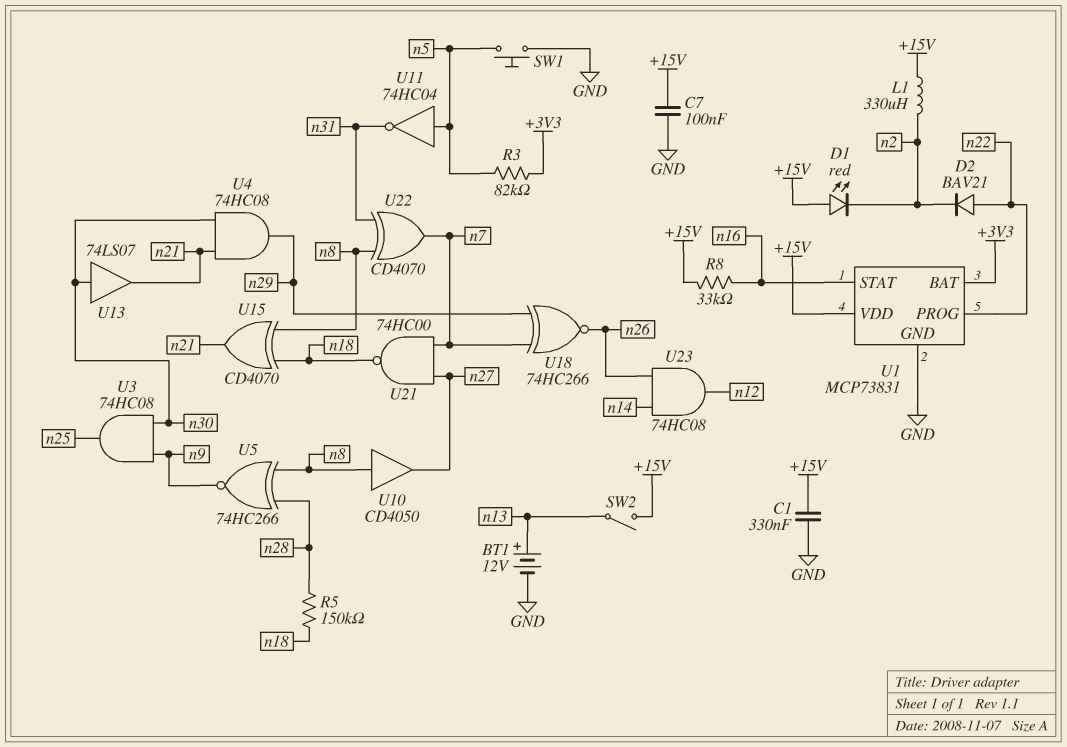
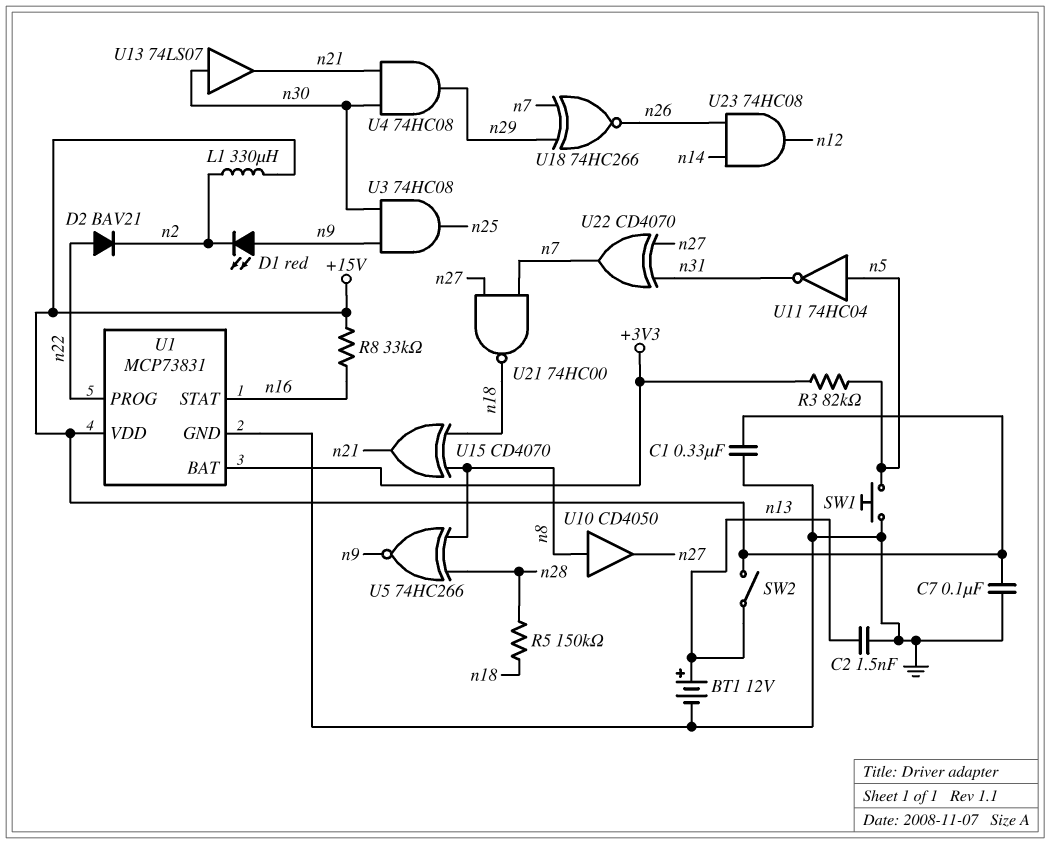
C2: none -> 1.5nF (GND, n13)
D1: LED red (A +15V, K n2) -> LED red (A n9, K n2)
U22: XOR CD4070 (in n8, in n31, out n7) -> XOR CD4070 (in n27, in n31, out n7)

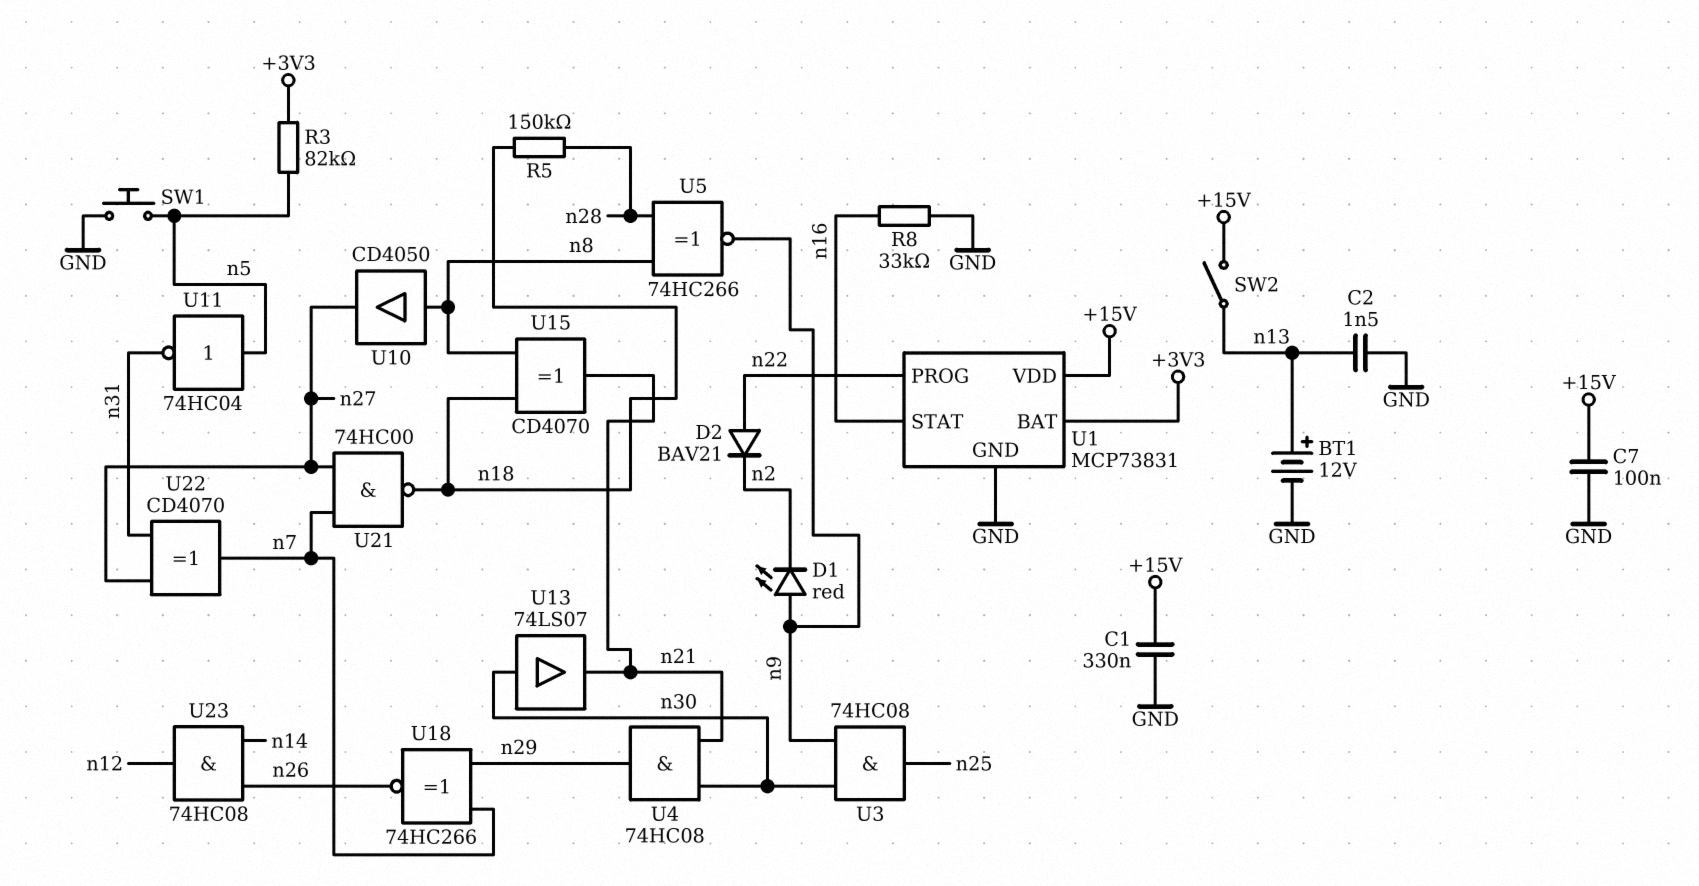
L1: 330uH (+15V, n2) -> none
R8: 33k (+15V, n16) -> 33k (GND, n16)

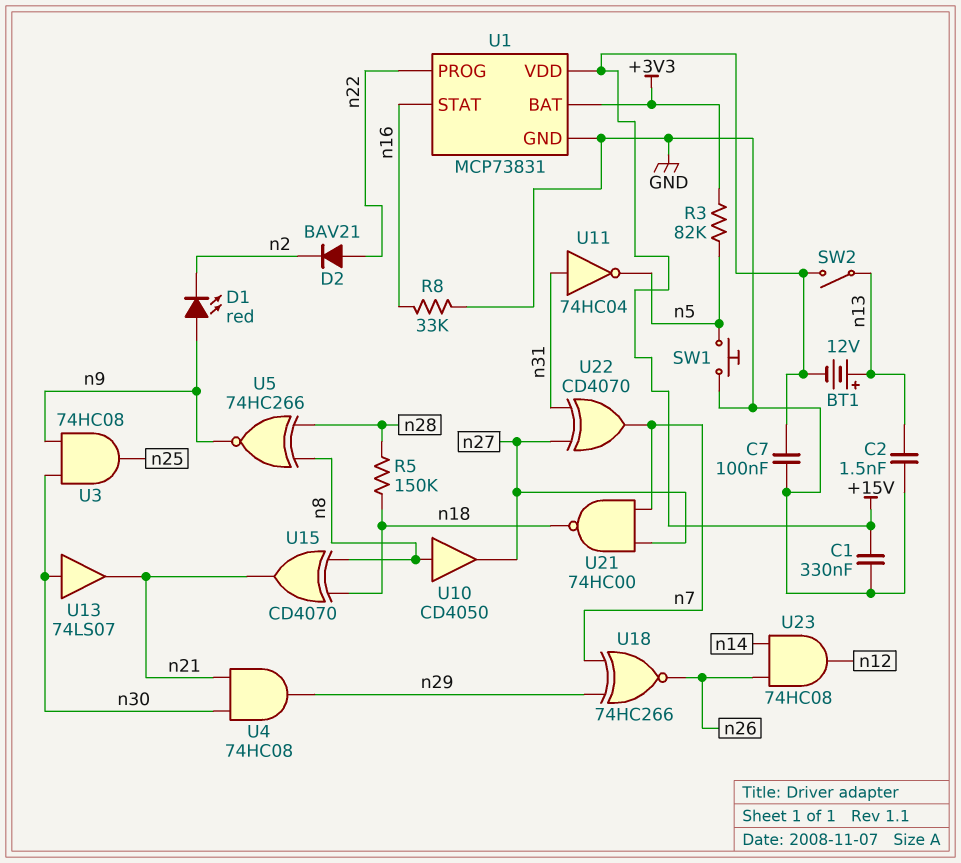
BT1: 12V (plus n13, minus GND) -> 12V (plus n13, minus +15V)
U11: NOT 74HC04 (in n5, out n31) -> NOT 74HC04 (in n31, out n5)

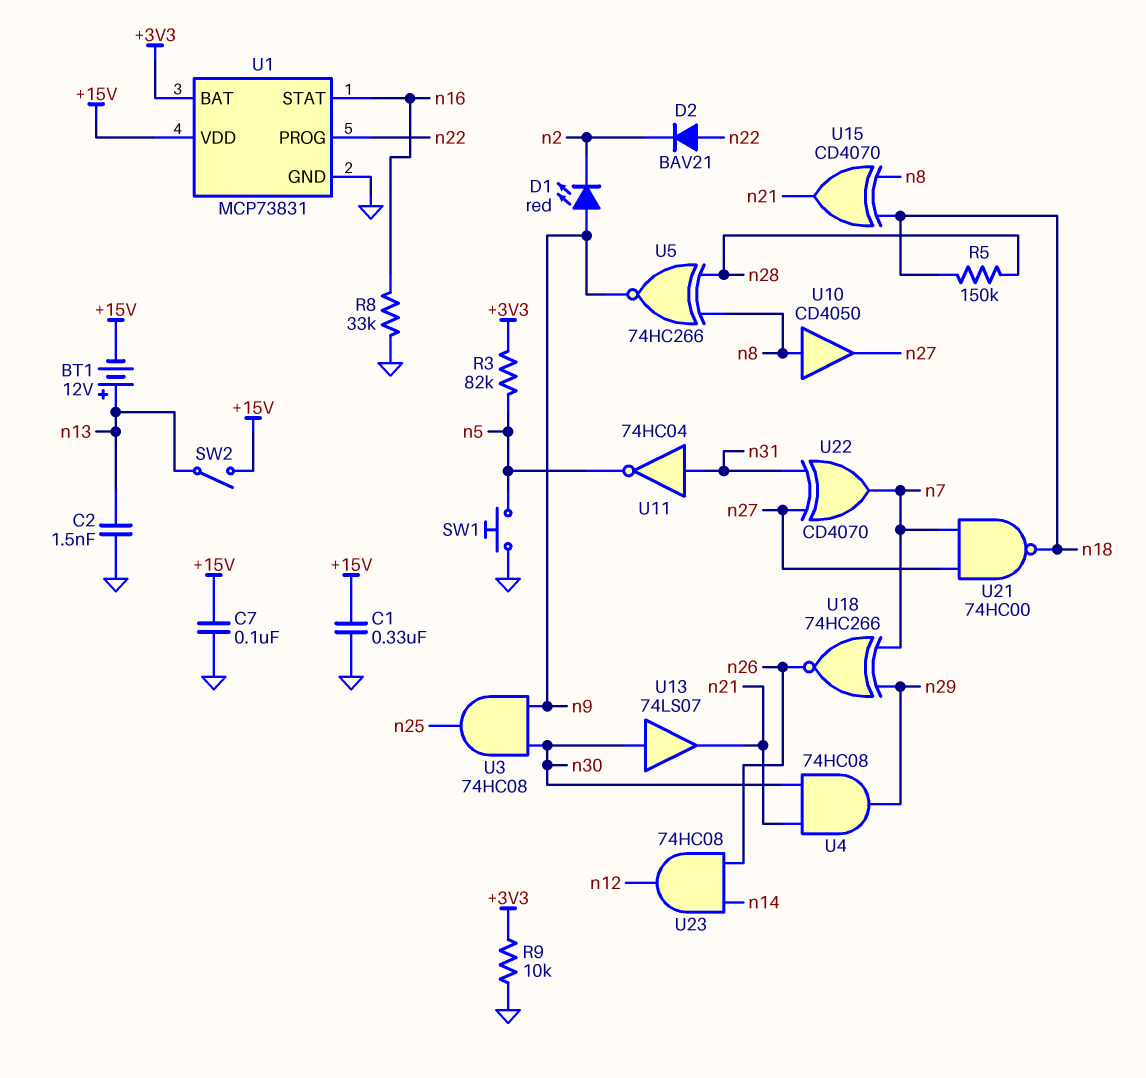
R9: none -> 10k (+3V3, GND)

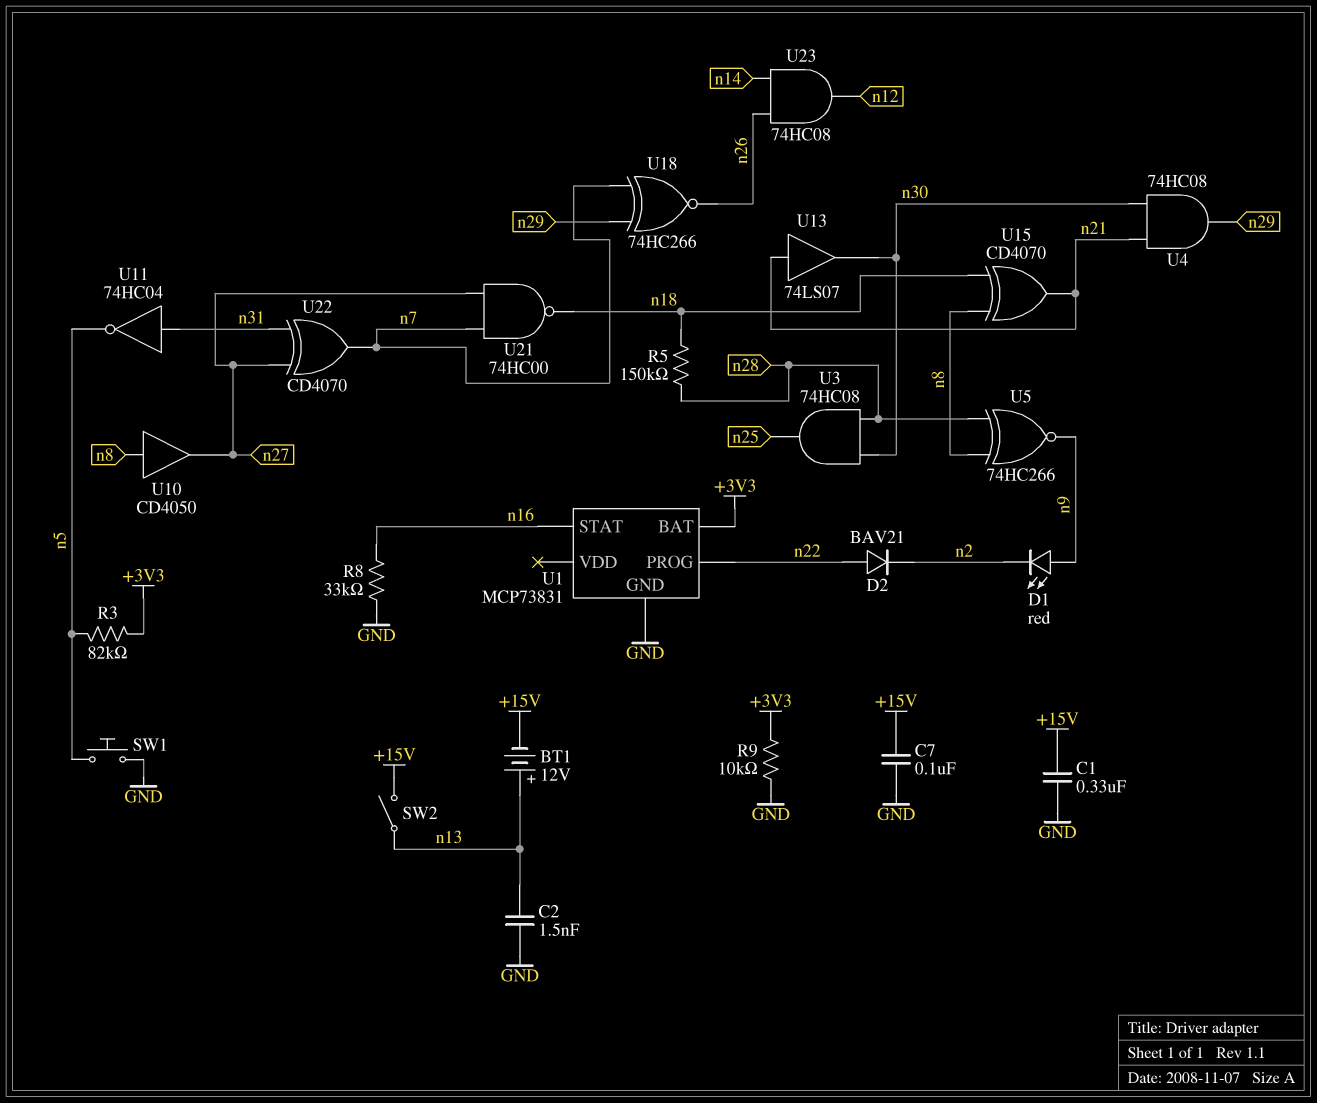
U1 pin VDD: +15V -> none
U3: AND 74HC08 (in n9, in n30, out n25) -> AND 74HC08 (in n28, in n30, out n25)
U13: buffer 74LS07 (in n30, out n21) -> buffer 74LS07 (in n21, out n30)

